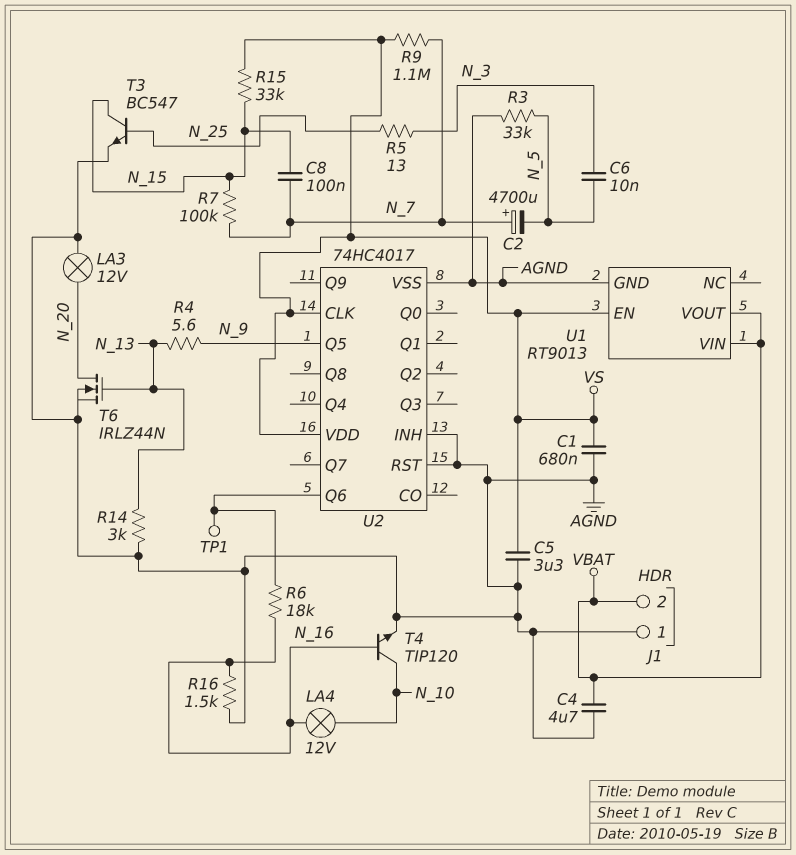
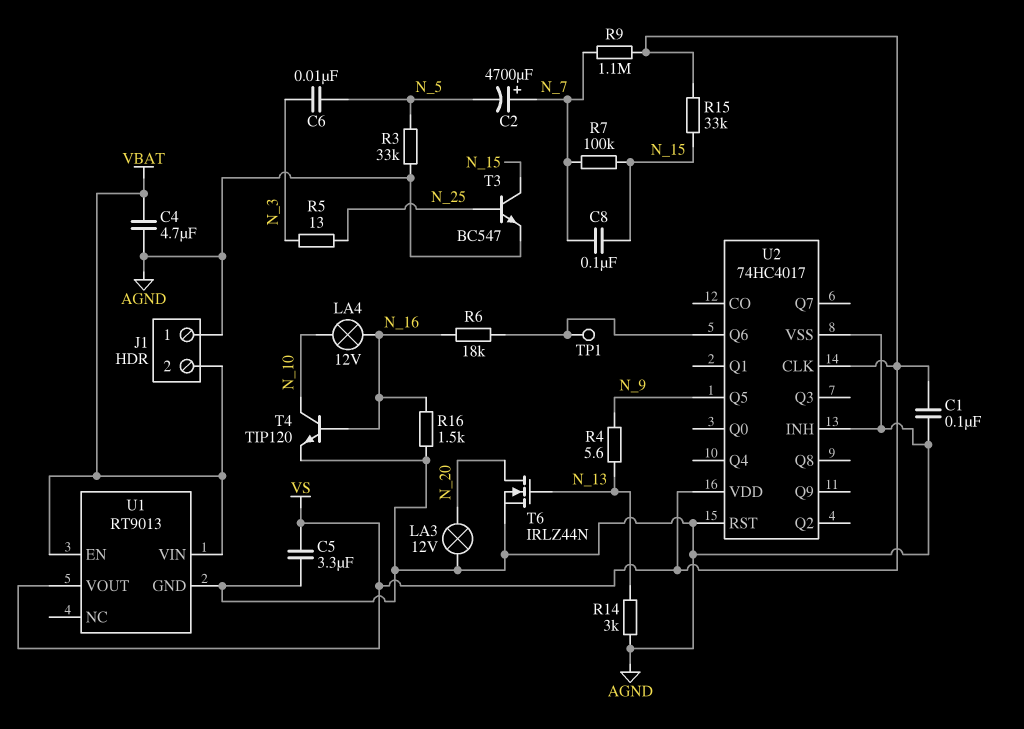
C1: 680nF (AGND, VS) -> 100nF (AGND, VS)
U1 pin EN: VS -> VBAT
U1 pin VOUT: VBAT -> VS

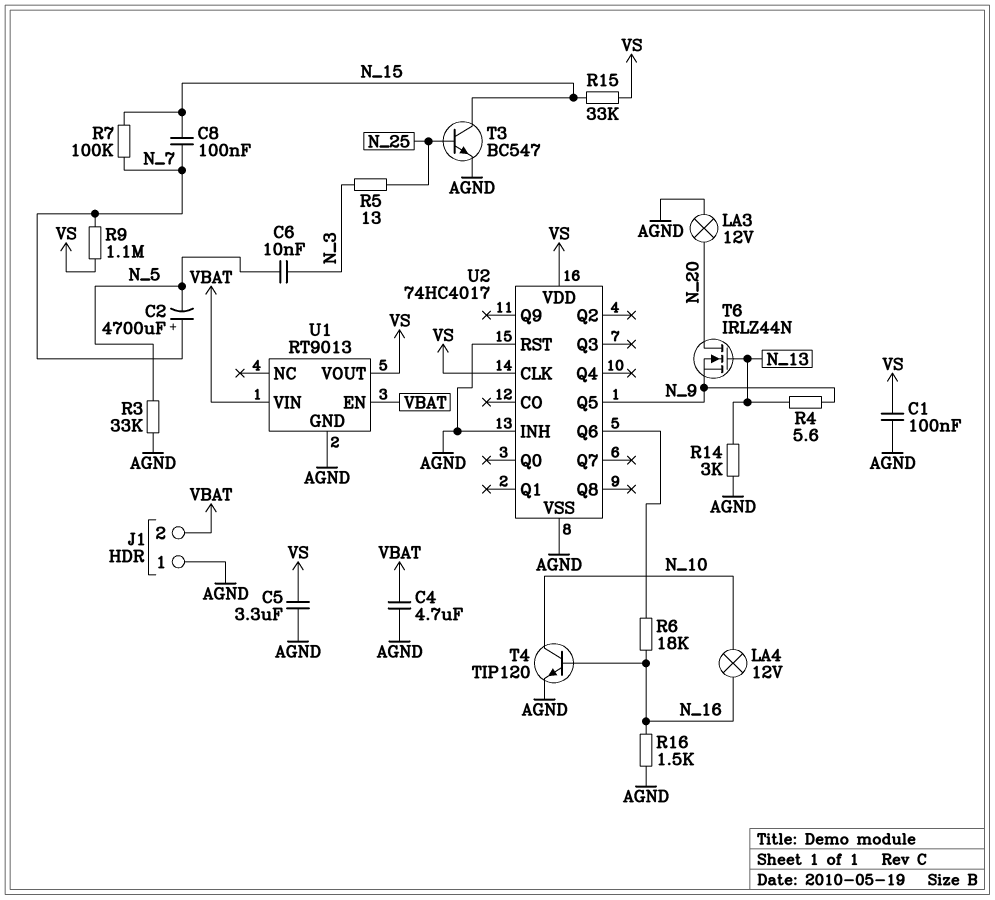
T6: NMOS IRLZ44N (G N_13, D N_20, S AGND) -> NMOS IRLZ44N (G N_13, D N_20, S N_9)
TP1: test point (U2/Q6) -> none

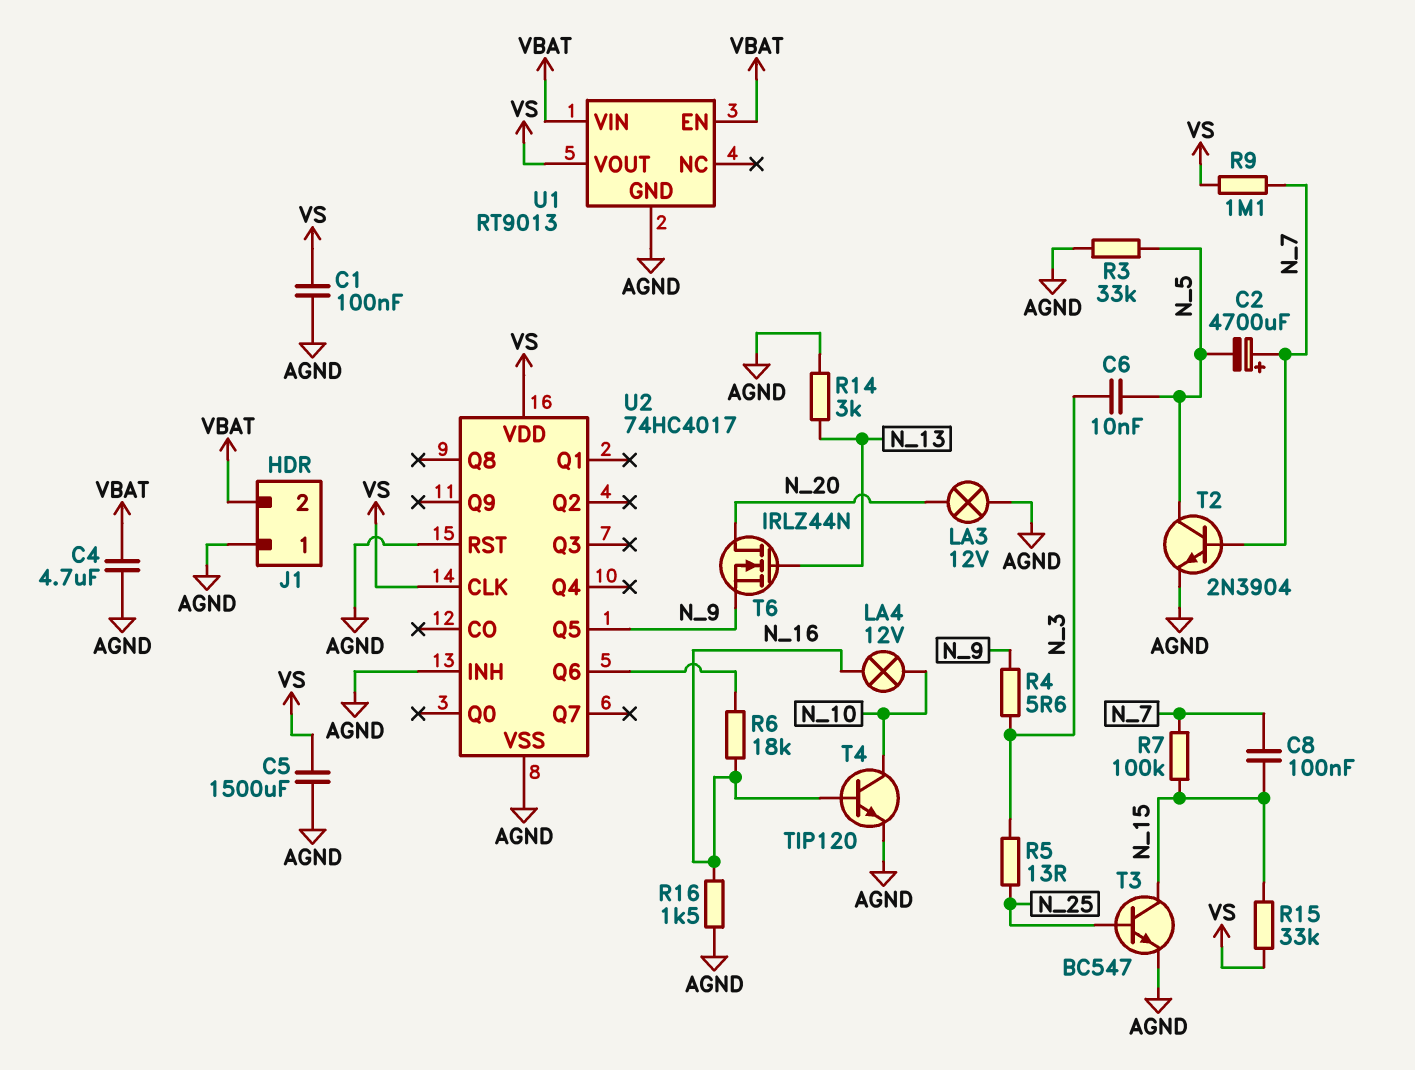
C5: 3.3uF (AGND, VS) -> 1500uF (AGND, VS)
R4: 5.6 (N_9, N_13) -> 5.6 (N_3, N_9)
T2: none -> NPN 2N3904 (B N_7, C N_5, E AGND)

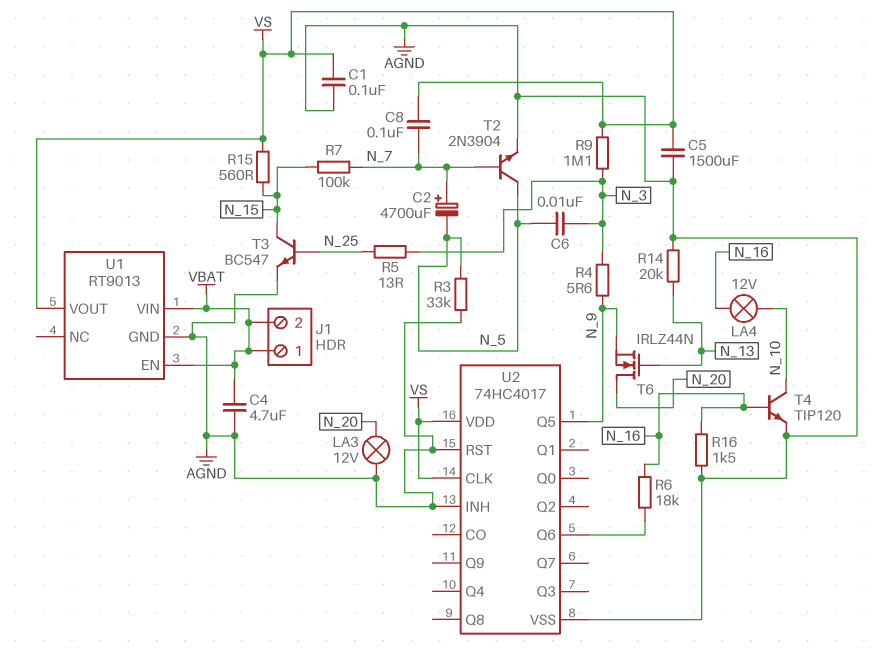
C8: 100nF (N_7, N_15) -> 100nF (N_7, VS)
J1 pin 1: AGND -> VBAT
R9: 1.1M (N_7, VS) -> 1.1M (N_3, VS)
R14: 3k (AGND, N_13) -> 20k (AGND, N_13)
R15: 33k (N_15, VS) -> 560 (N_15, VS)

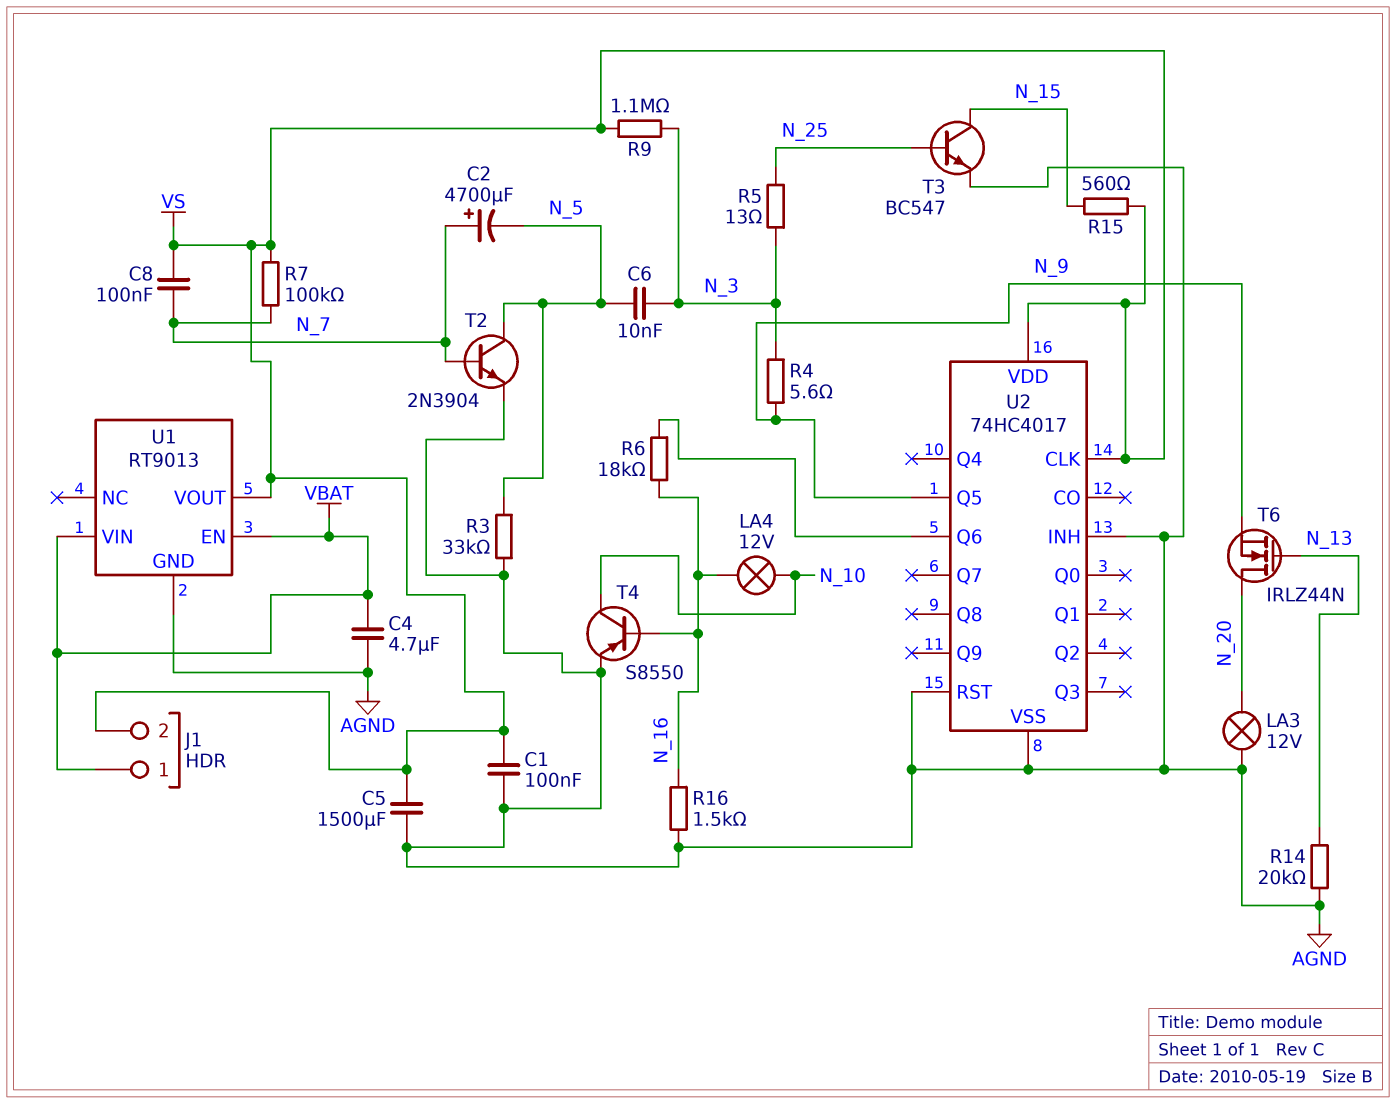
J1 pin 2: VBAT -> VS
R7: 100k (N_7, N_15) -> 100k (N_7, VS)
T4: NPN TIP120 (B N_16, C N_10, E AGND) -> PNP S8550 (B N_16, C N_10, E AGND)

